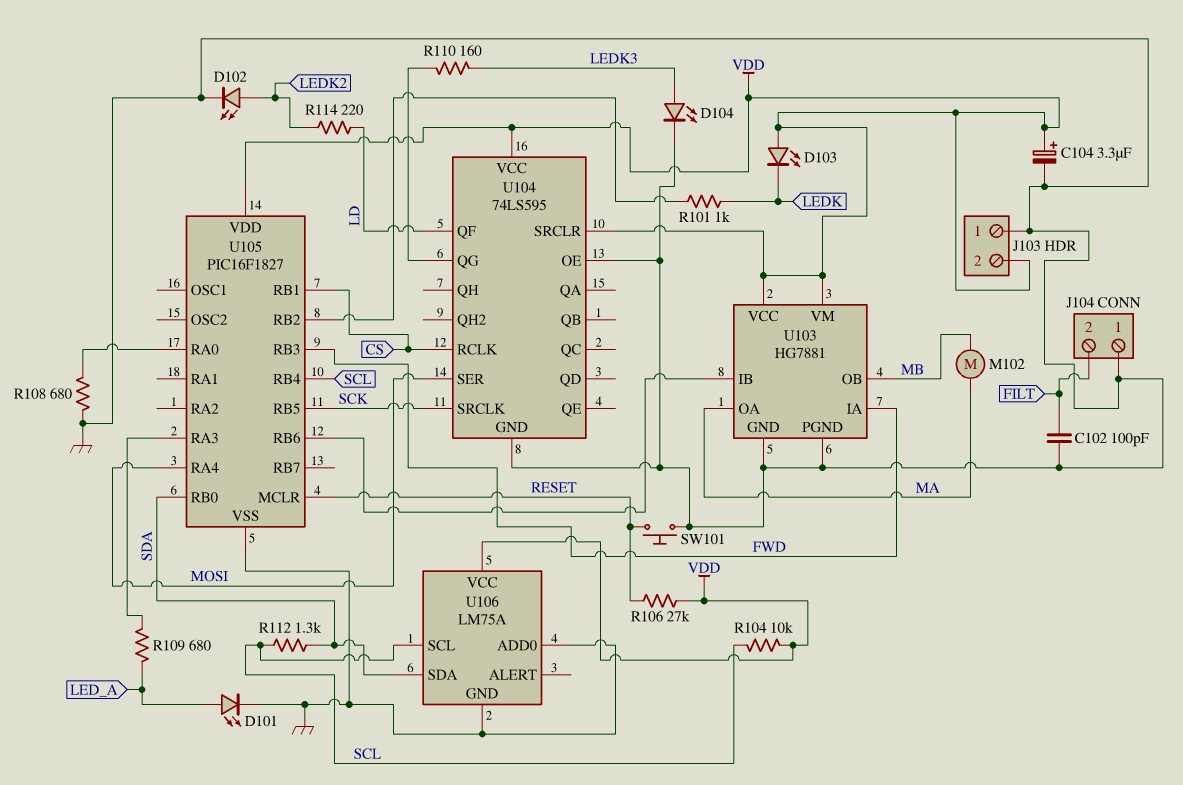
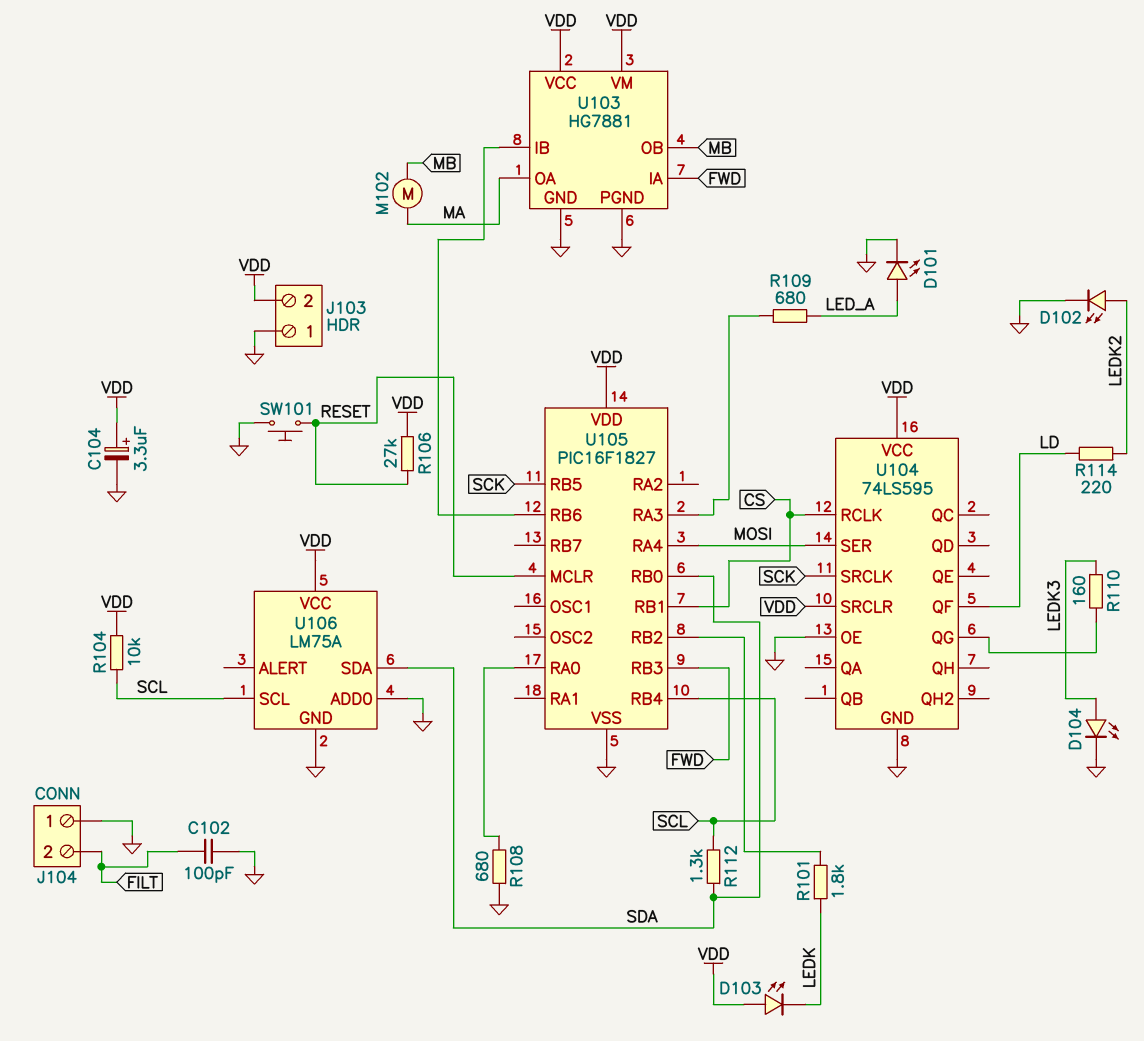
R101: 1k (LEDK, U105/RB2) -> 1.8k (LEDK, U105/RB2)

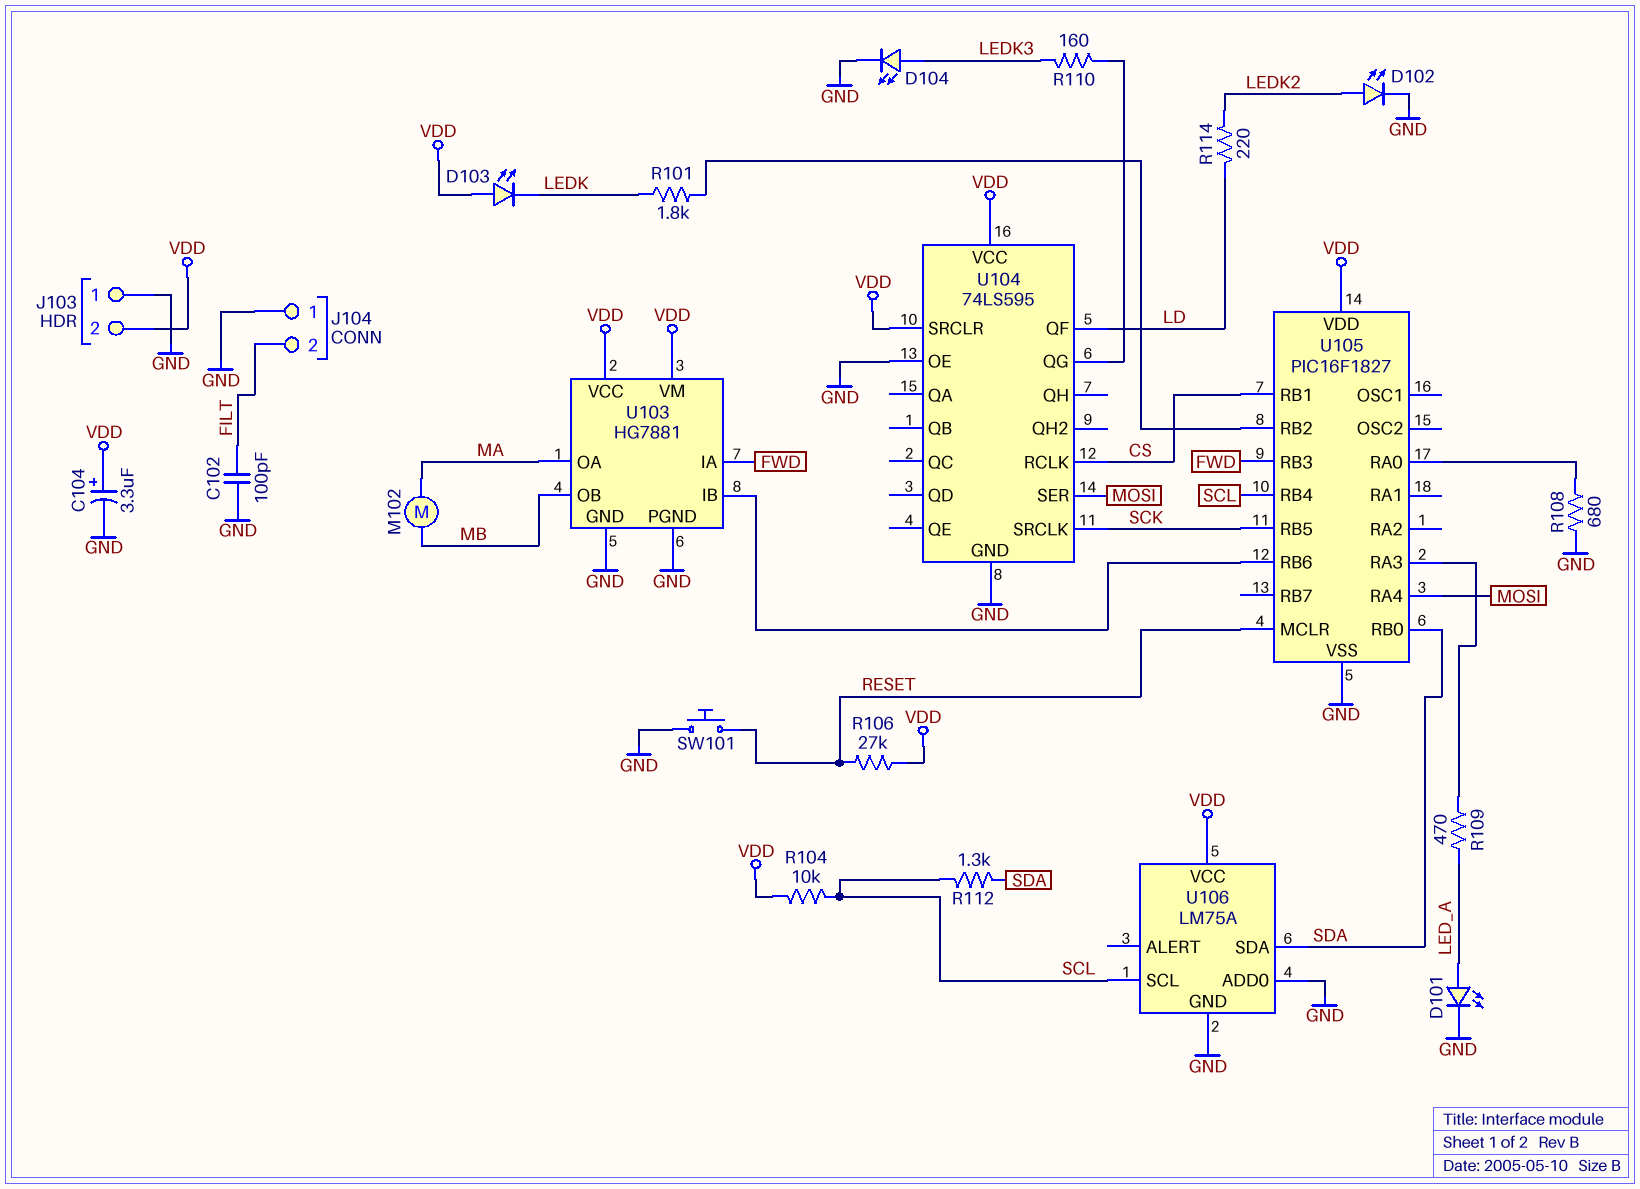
R109: 680 (LED_A, U105/RA3) -> 470 (LED_A, U105/RA3)

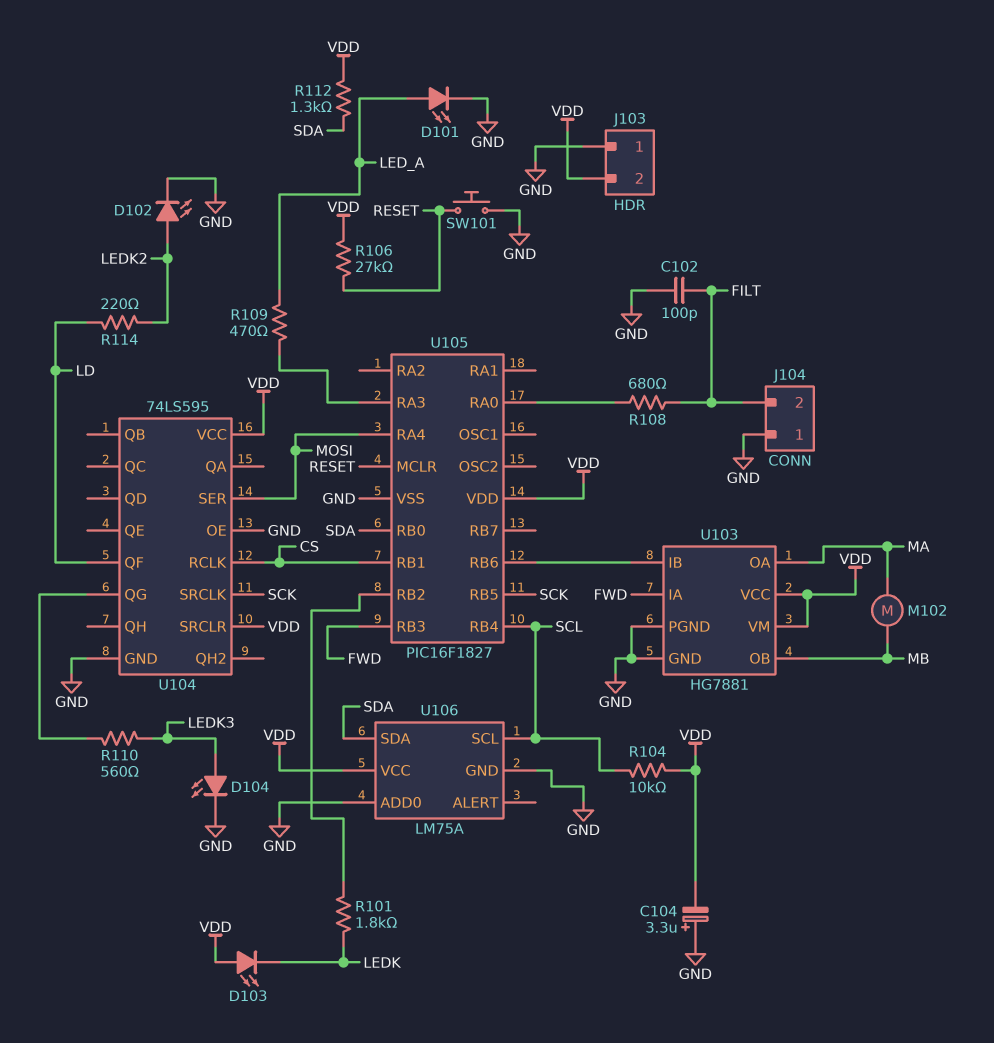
C104: 3.3uF (plus VDD, minus GND) -> 3.3uF (plus GND, minus VDD)
R108: 680 (GND, U105/RA0) -> 680 (FILT, U105/RA0)
R110: 160 (LEDK3, U104/QG) -> 560 (LEDK3, U104/QG)
R112: 1.3k (SCL, SDA) -> 1.3k (SDA, VDD)

